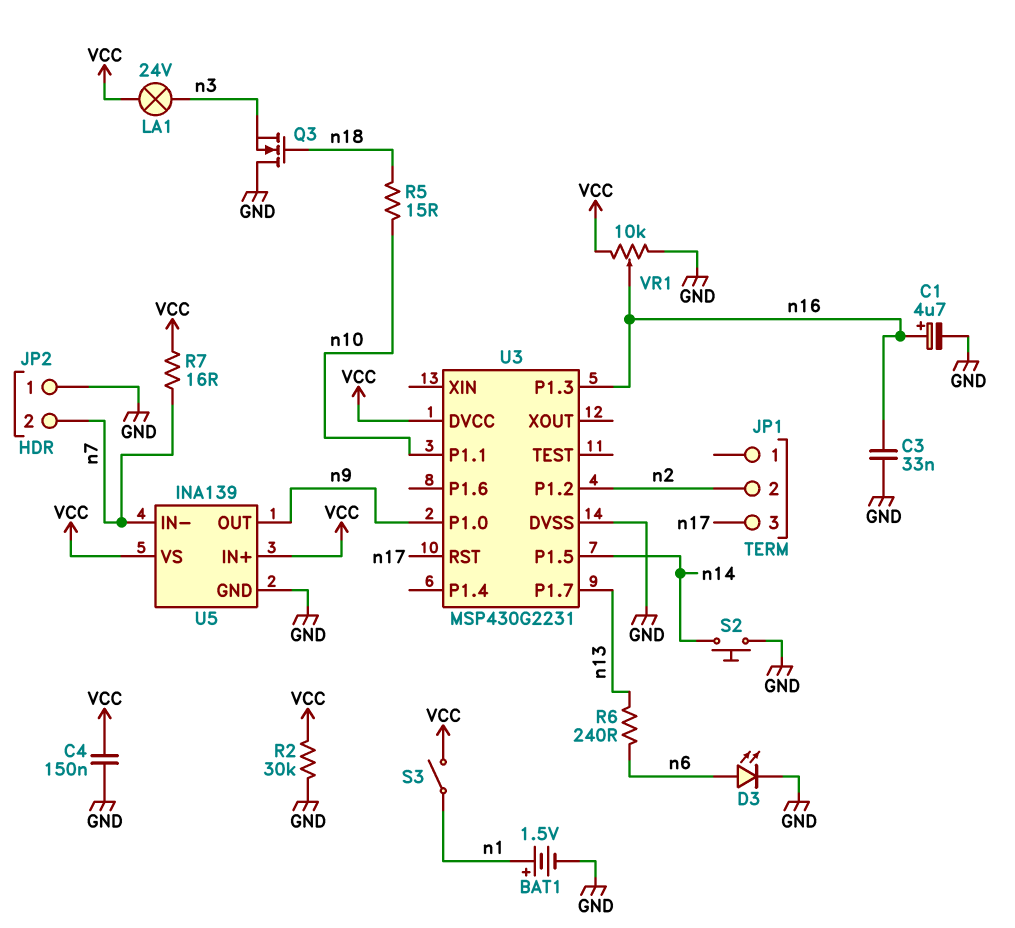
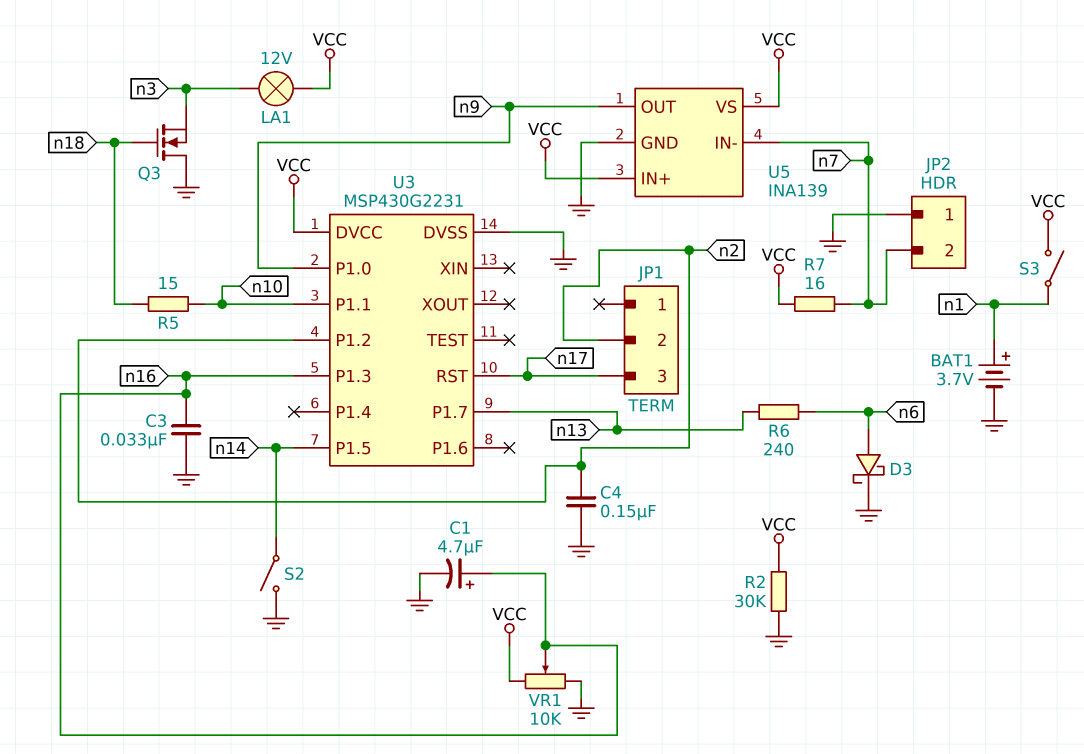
BAT1: 1.5V (plus n1, minus GND) -> 3.7V (plus n1, minus GND)
C4: 150nF (GND, VCC) -> 150nF (GND, n2)
D3: LED (A n6, K GND) -> schottky (A n6, K GND)
LA1: lamp 24V (VCC, n3) -> lamp 12V (VCC, n3)
S2: button (GND, n14) -> switch (GND, n14)

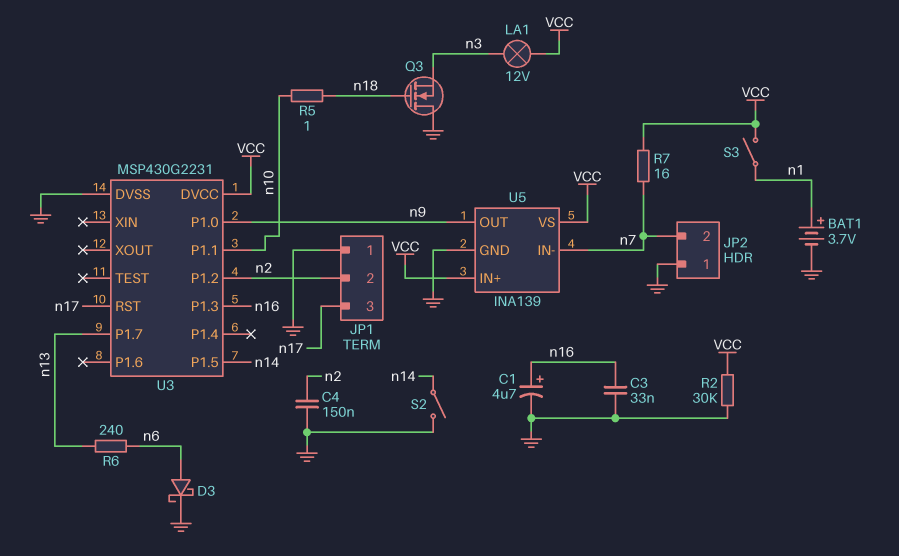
JP1 pin 1: none -> GND
R5: 15 (n10, n18) -> 1 (n10, n18)
VR1: 10k (GND, VCC, wiper n16) -> none

